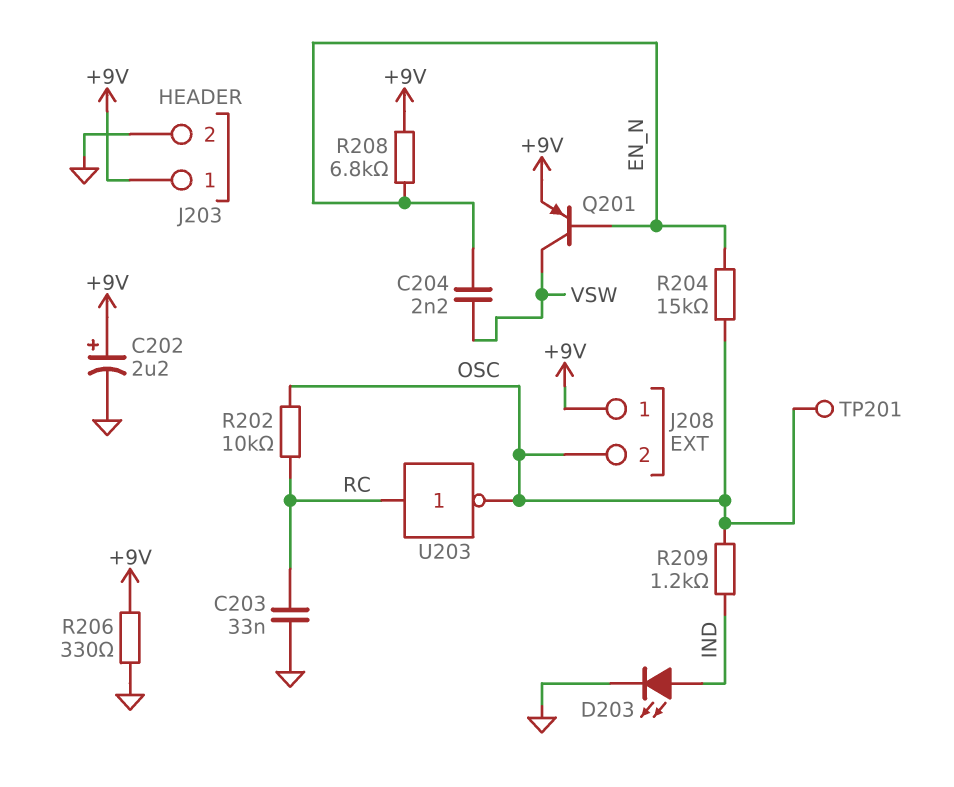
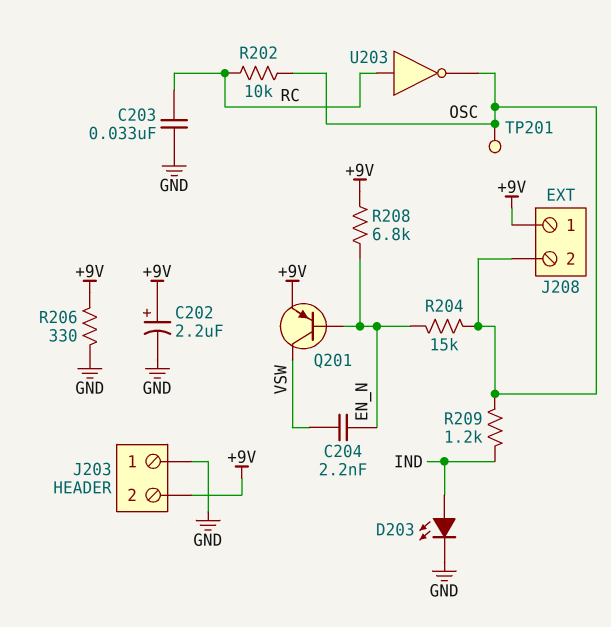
J203 pin 1: +9V -> GND
J203 pin 2: GND -> +9V

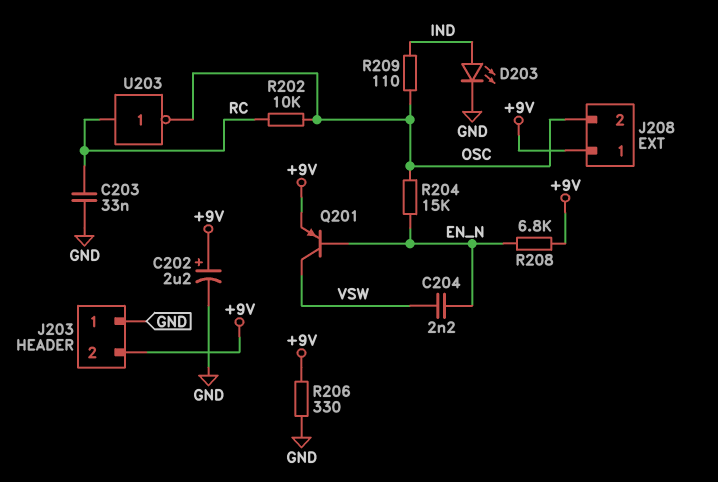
R209: 1.2k (IND, OSC) -> 110 (IND, OSC)
TP201: test point (OSC) -> none

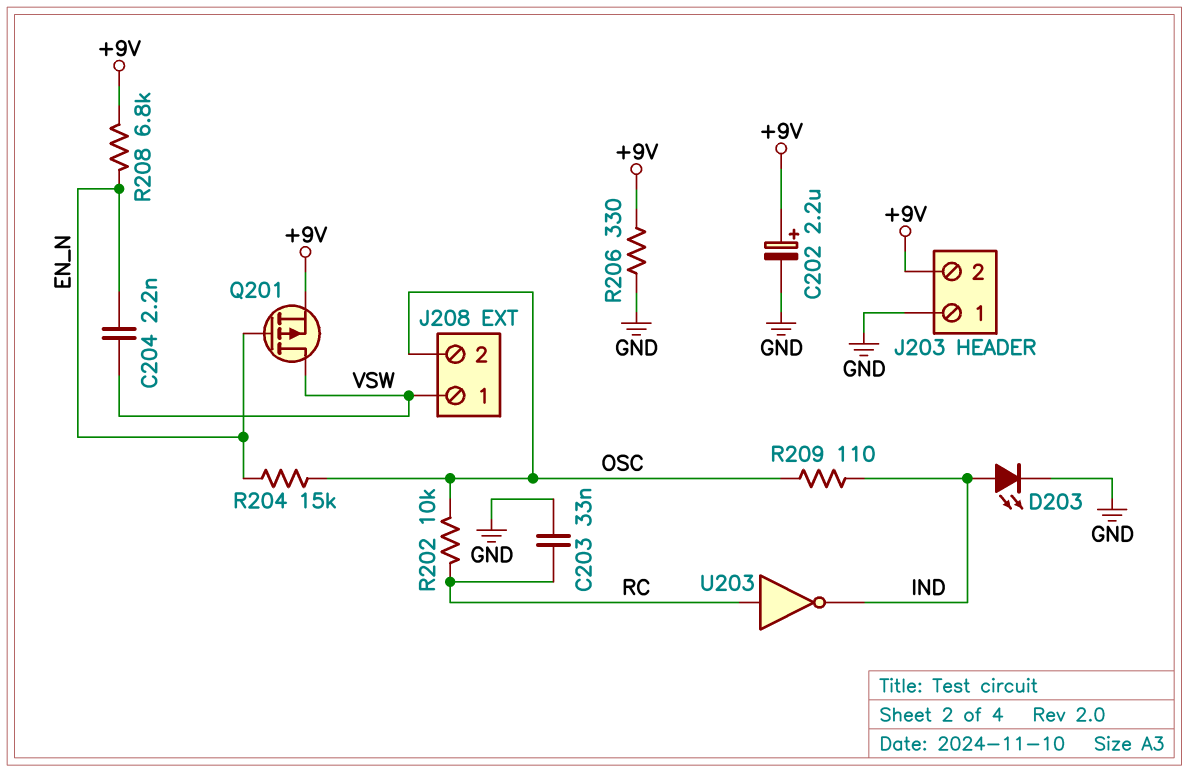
J208 pin 1: +9V -> VSW
Q201: PNP (B EN_N, C VSW, E +9V) -> PMOS (G EN_N, D VSW, S +9V)
U203: NOT (in RC, out OSC) -> NOT (in RC, out IND)

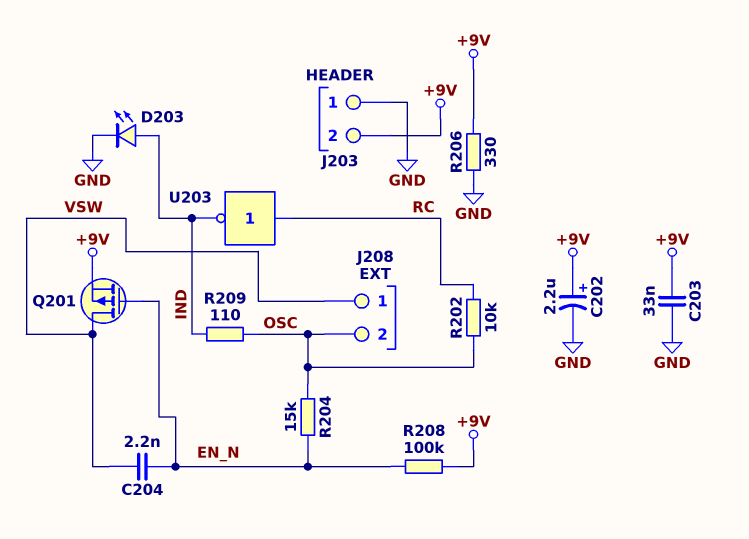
C203: 33nF (GND, RC) -> 33nF (+9V, GND)
R208: 6.8k (+9V, EN_N) -> 100k (+9V, EN_N)

